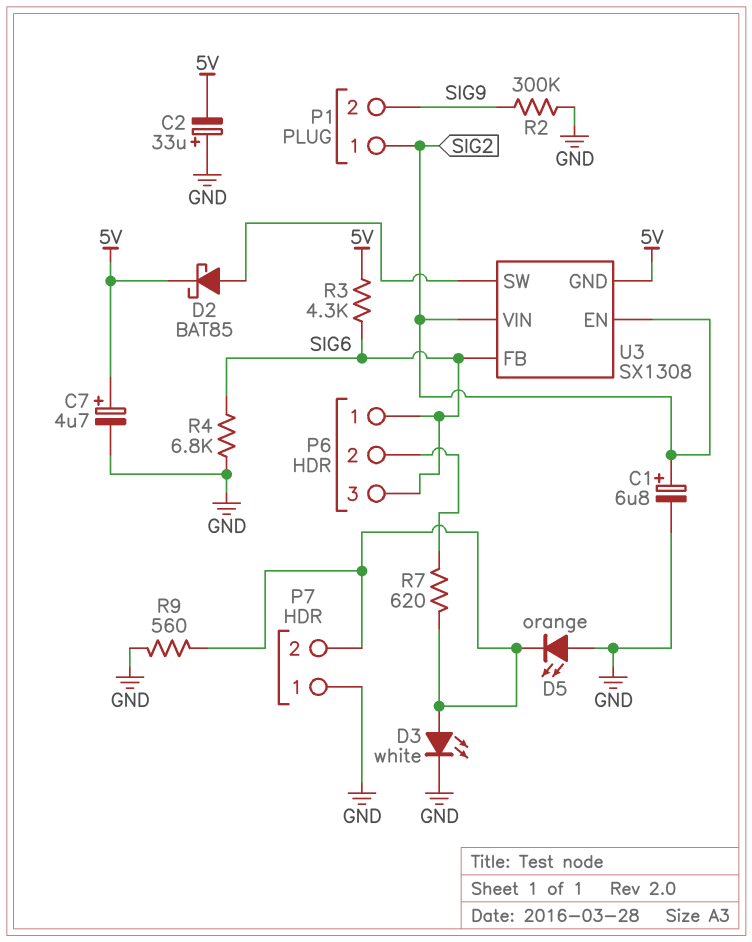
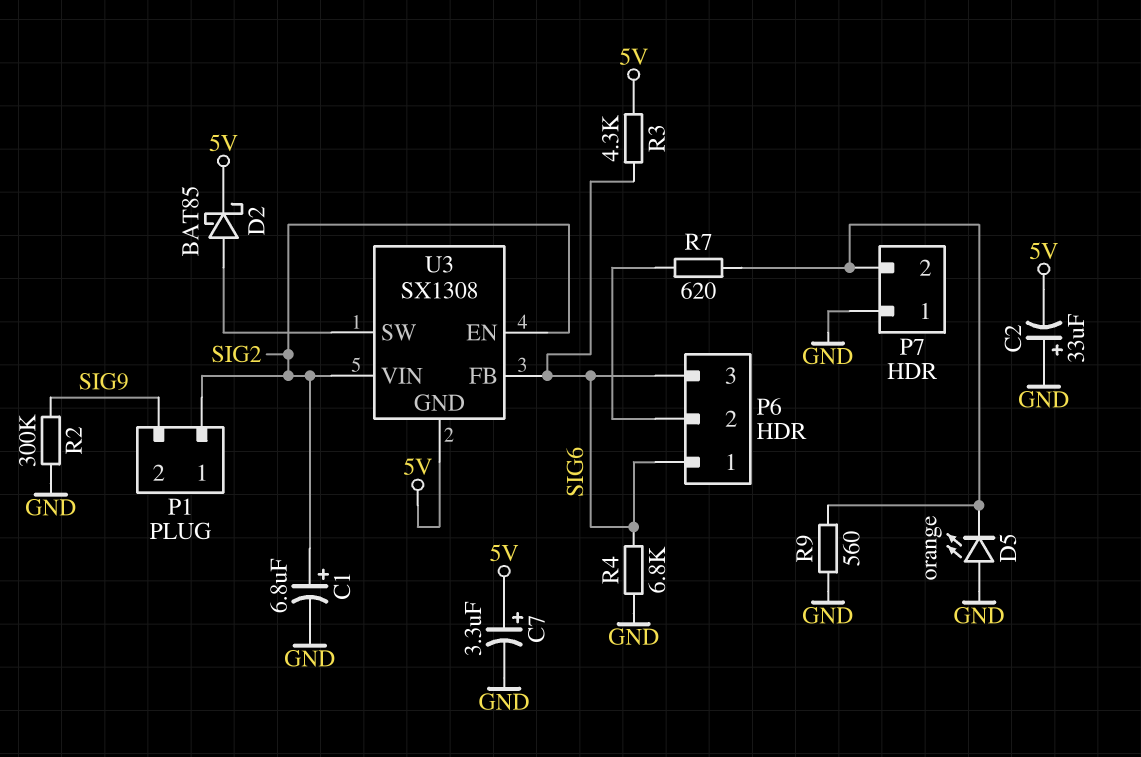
C7: 4.7uF (plus 5V, minus GND) -> 3.3uF (plus 5V, minus GND)
D3: LED white (A P7/2, K GND) -> none

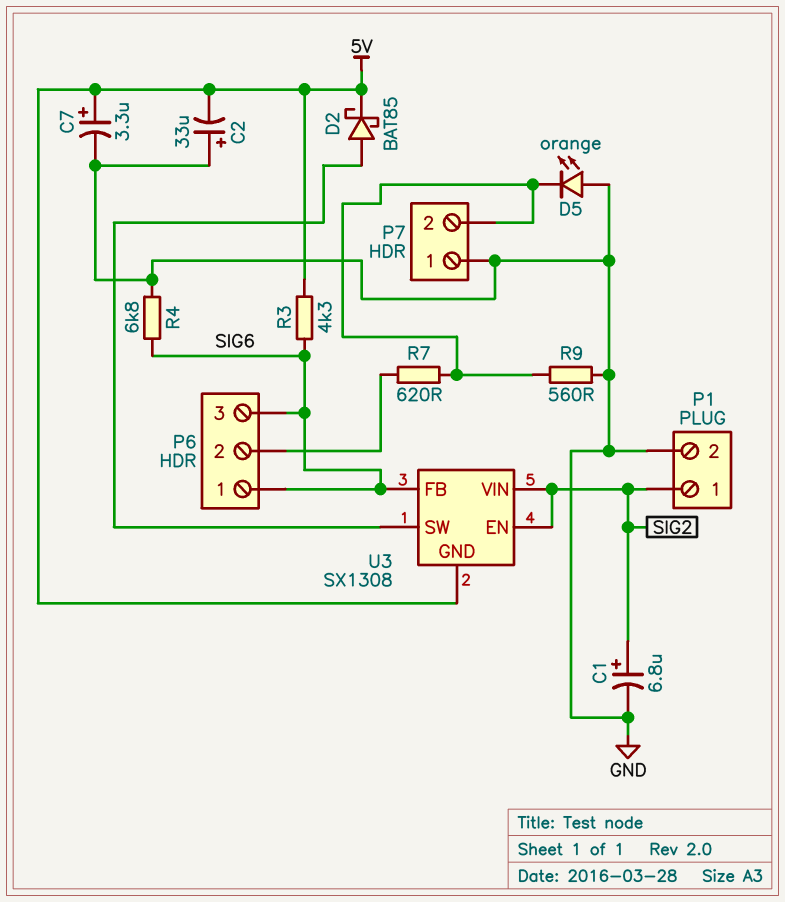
P1 pin 2: SIG9 -> GND
R2: 300k (GND, SIG9) -> none

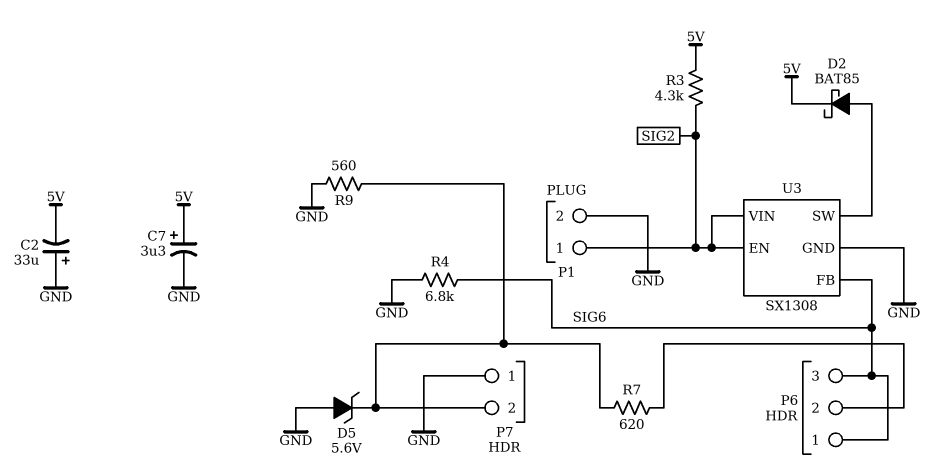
C1: 6.8uF (plus SIG2, minus GND) -> none
D5: LED orange (A GND, K P7/2) -> zener 5.6V (A GND, K P7/2)
R3: 4.3k (5V, SIG6) -> 4.3k (5V, SIG2)
U3 pin GND: 5V -> GND

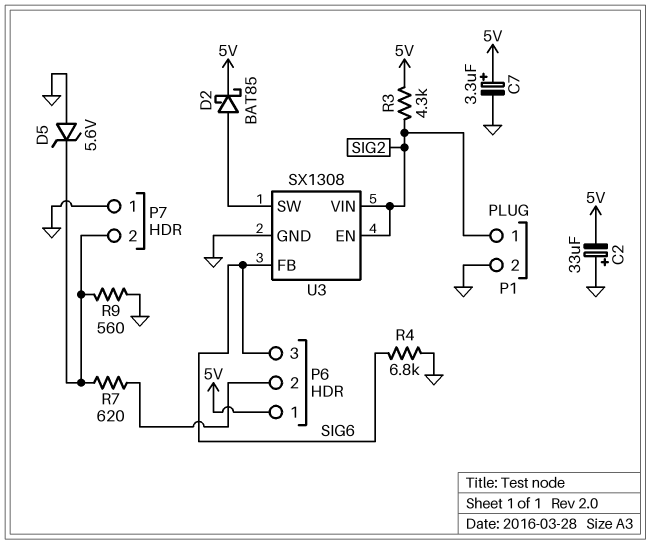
P6 pin 1: SIG6 -> 5V

